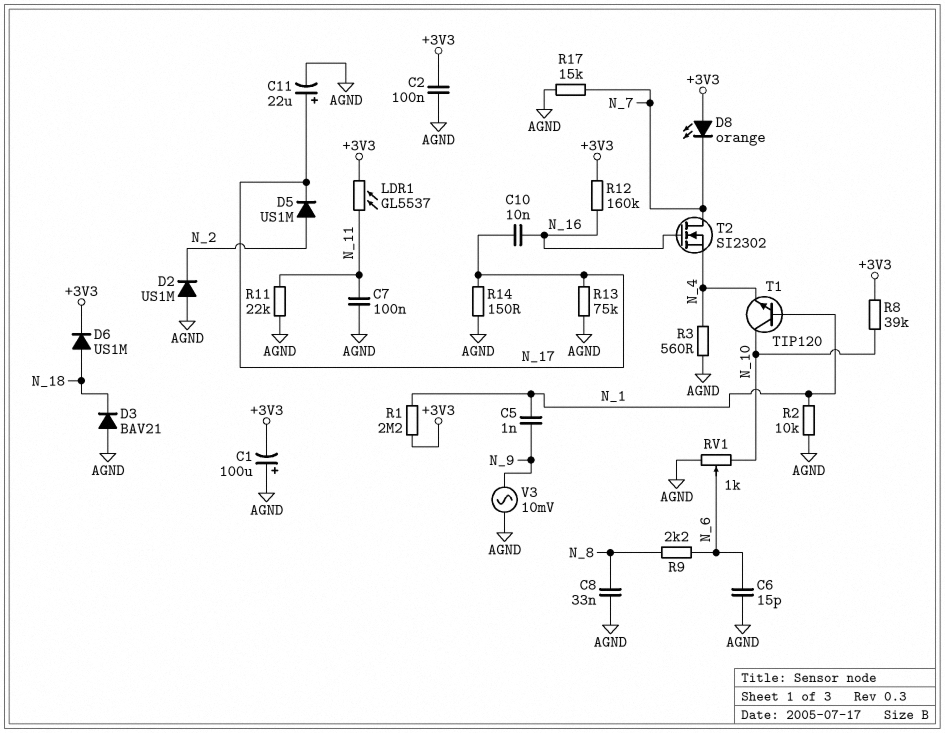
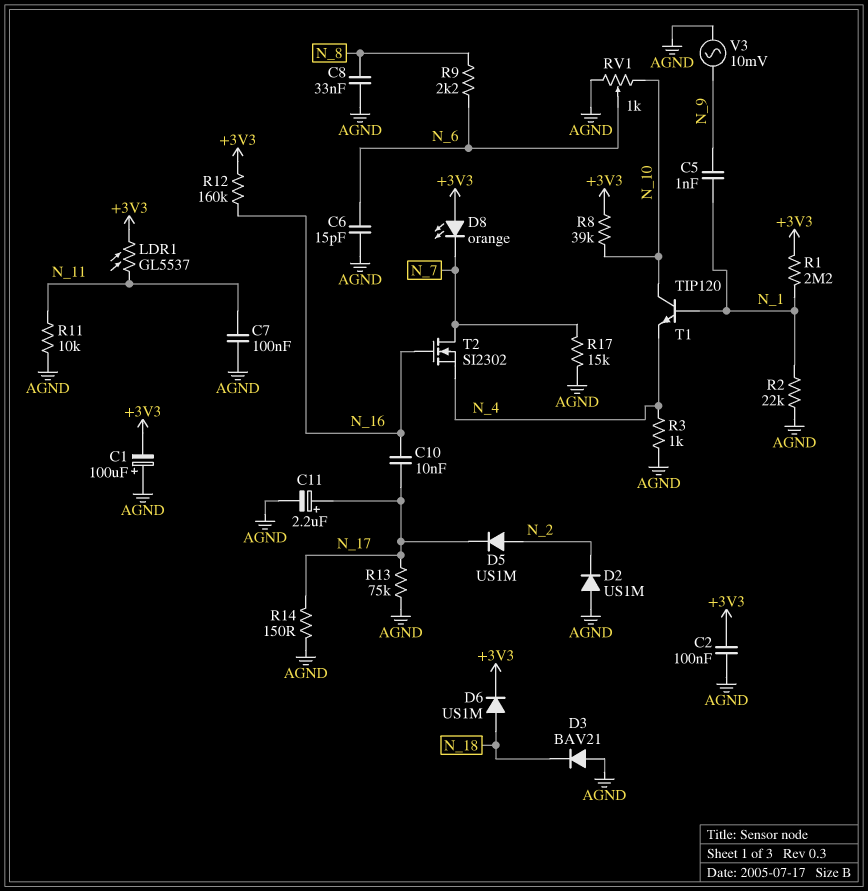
C11: 22uF (plus N_17, minus AGND) -> 2.2uF (plus N_17, minus AGND)
R2: 10k (AGND, N_1) -> 22k (AGND, N_1)
R3: 560 (AGND, N_4) -> 1k (AGND, N_4)
R11: 22k (AGND, N_11) -> 10k (AGND, N_11)

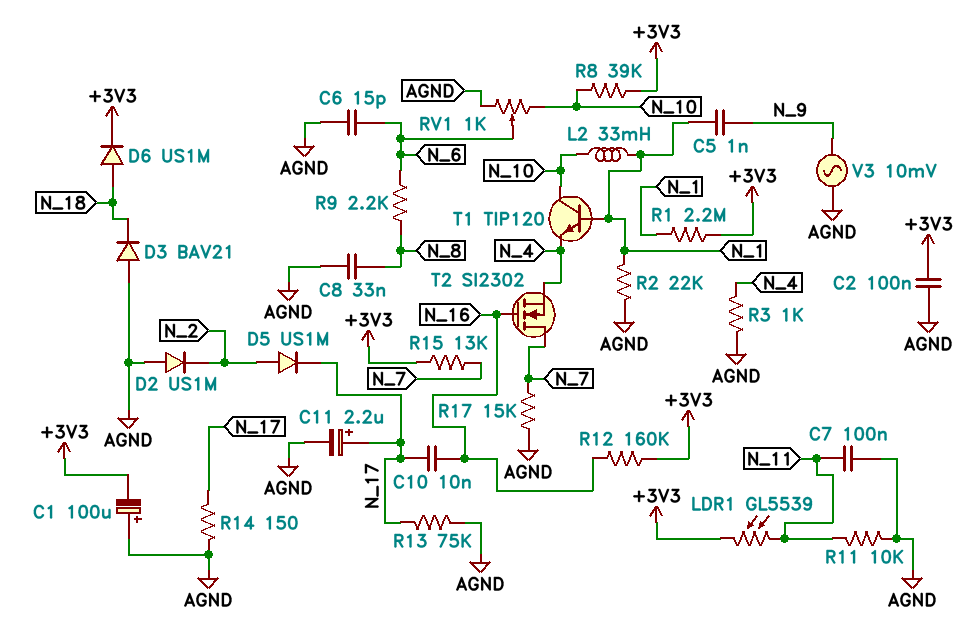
D8: LED orange (A +3V3, K N_7) -> none
L2: none -> 33mH (N_1, N_10)
LDR1: GL5537 (+3V3, N_11) -> GL5539 (+3V3, N_11)
R15: none -> 13k (+3V3, N_7)

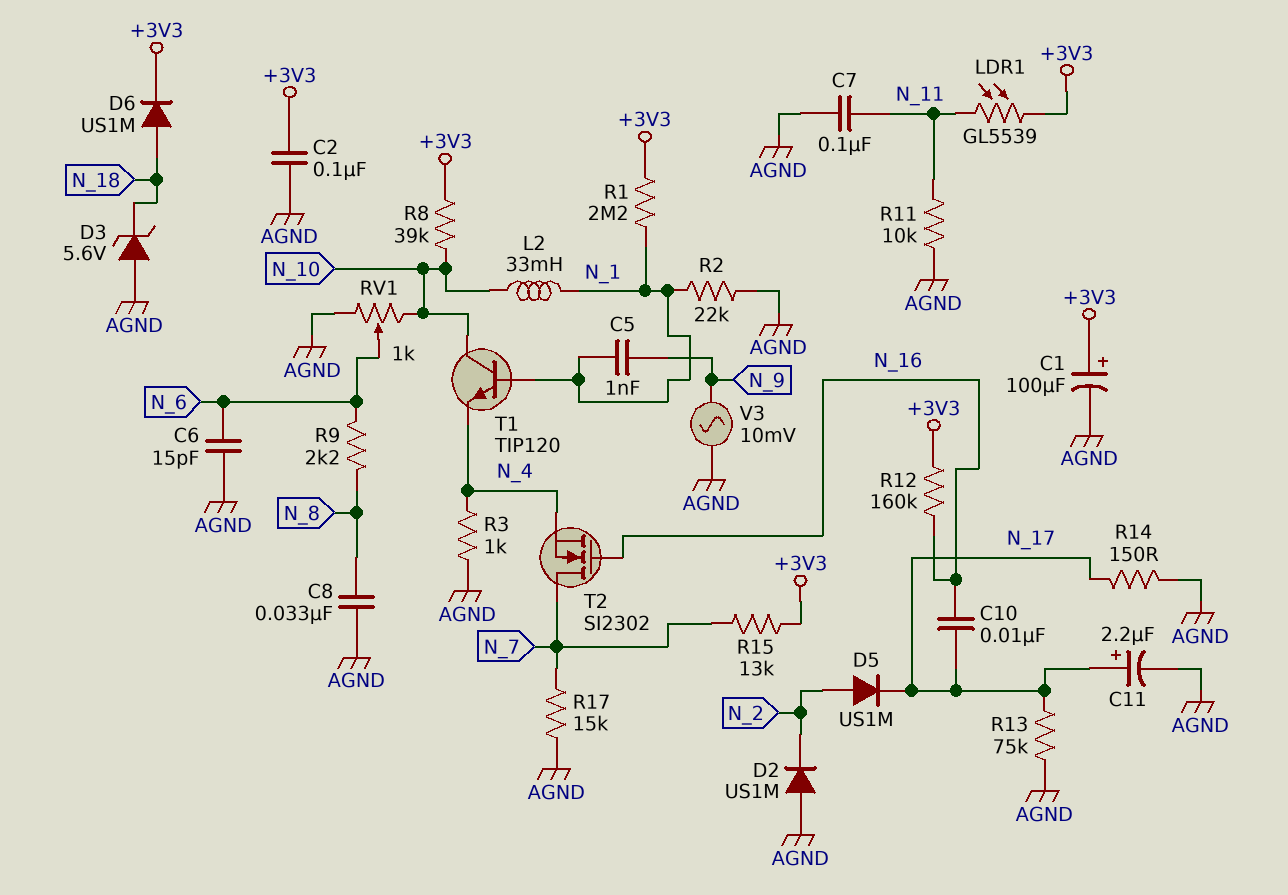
C1: 100uF (plus AGND, minus +3V3) -> 100uF (plus +3V3, minus AGND)
D3: diode BAV21 (A AGND, K N_18) -> zener 5.6V (A AGND, K N_18)

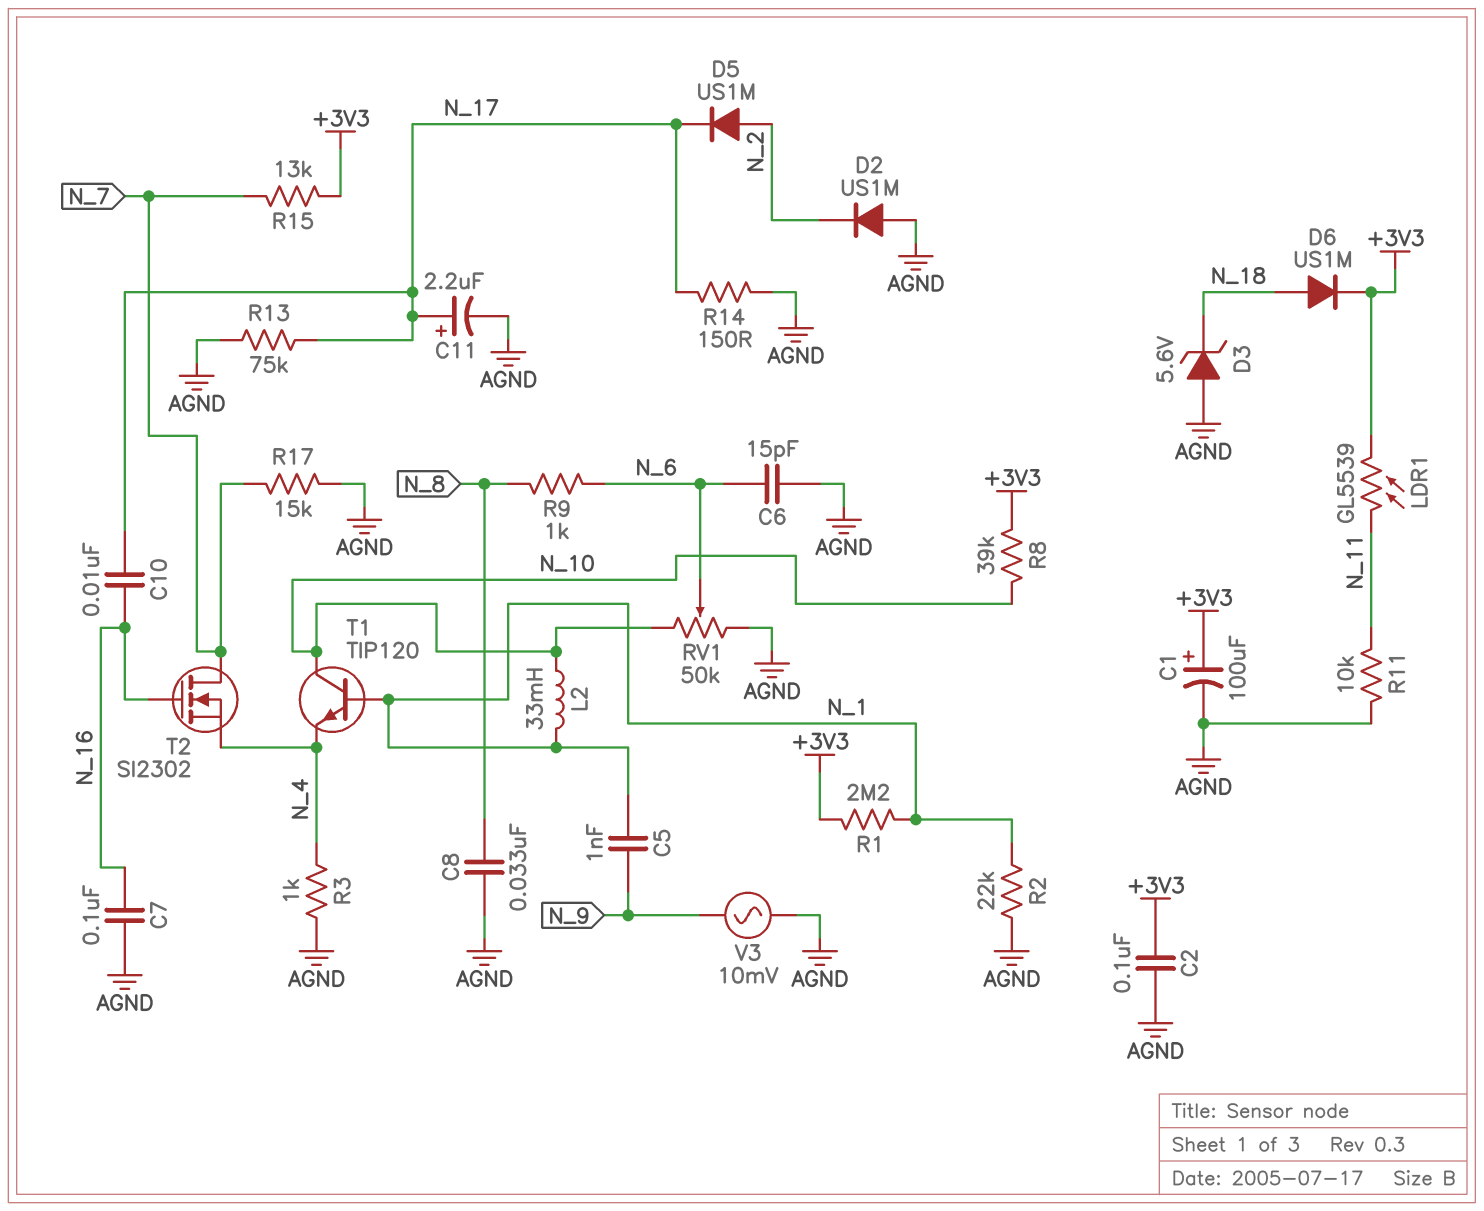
C7: 100nF (AGND, N_11) -> 100nF (AGND, N_16)
R9: 2.2k (N_6, N_8) -> 1k (N_6, N_8)
R12: 160k (+3V3, N_16) -> none
RV1: 1k (AGND, N_10, wiper N_6) -> 50k (AGND, N_10, wiper N_6)

